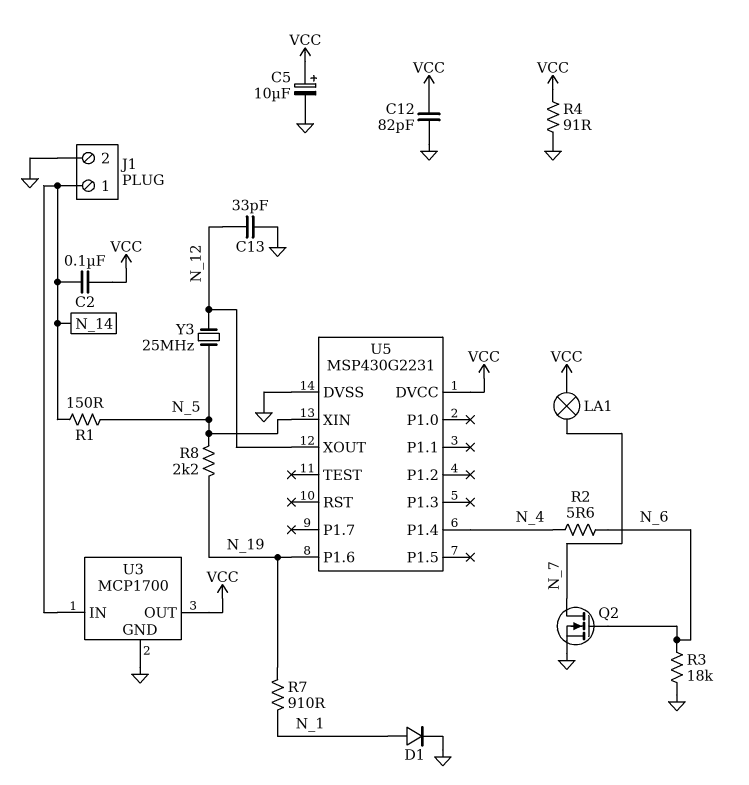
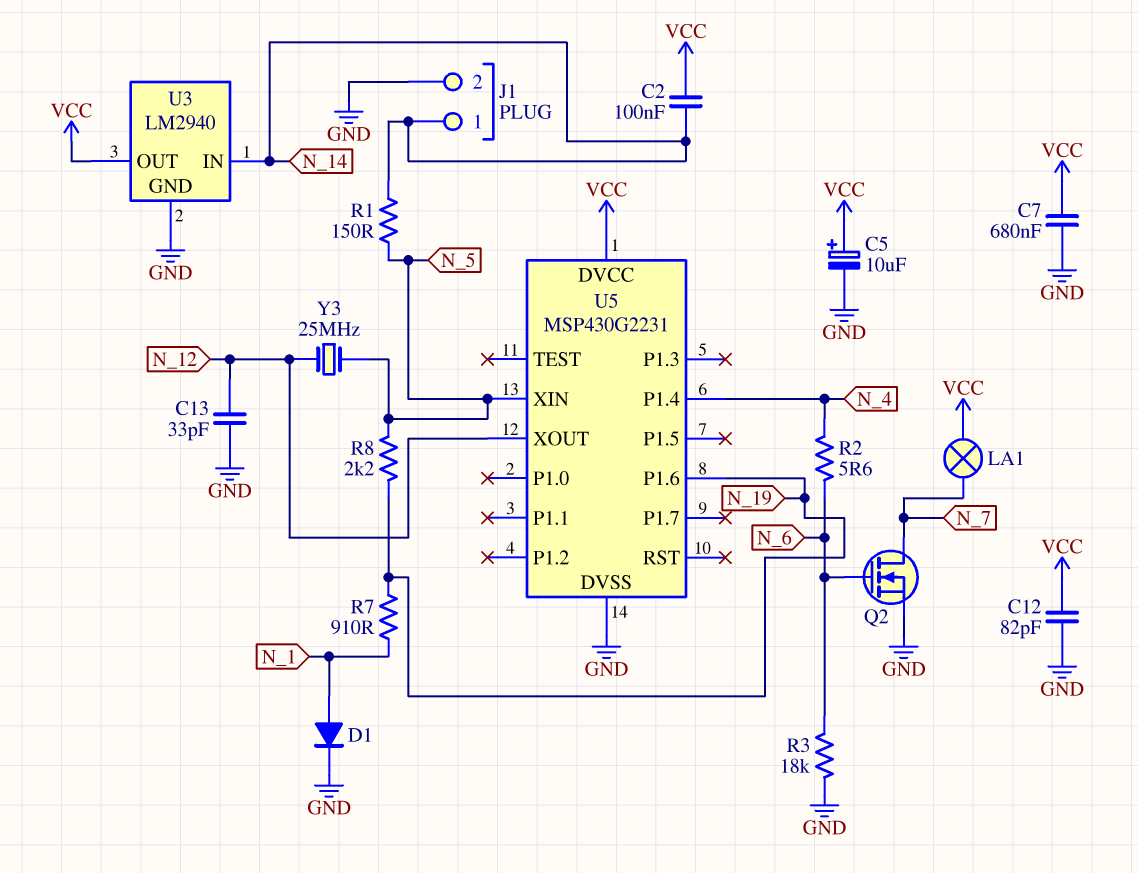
C7: none -> 680nF (GND, VCC)
R4: 91 (GND, VCC) -> none
U3: MCP1700 -> LM2940

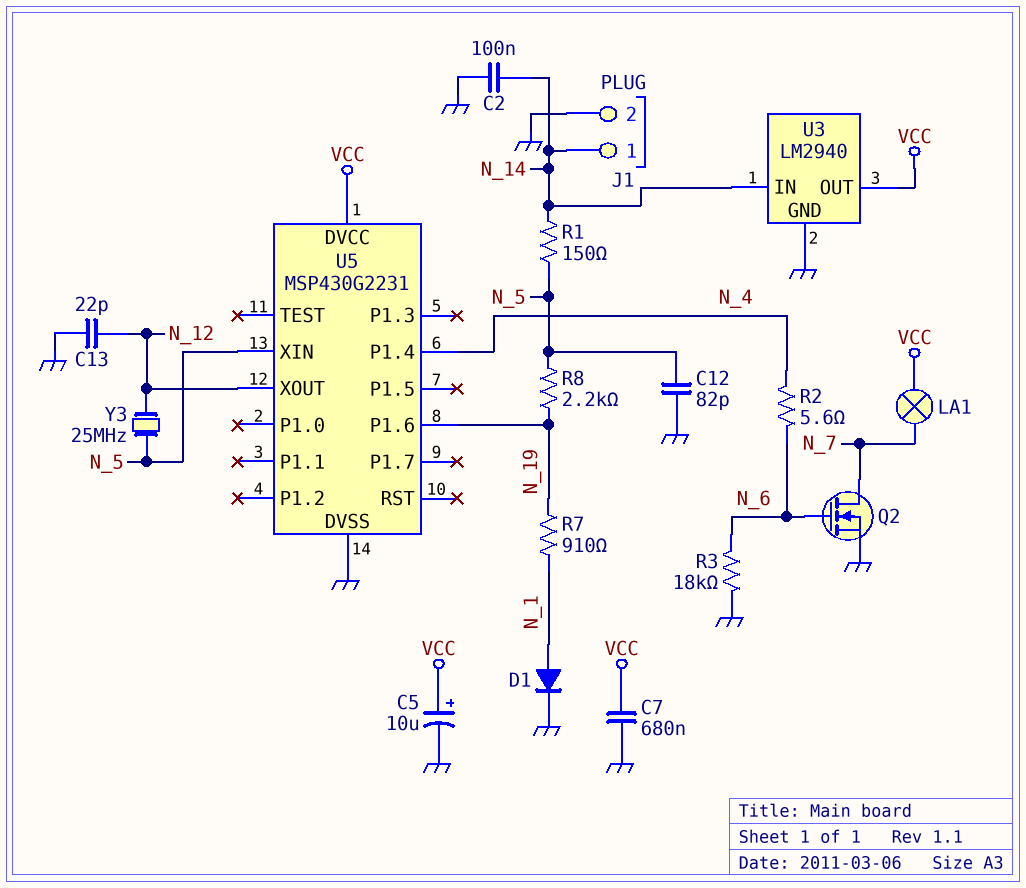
C2: 100nF (N_14, VCC) -> 100nF (GND, N_14)
C12: 82pF (GND, VCC) -> 82pF (GND, N_5)
C13: 33pF (GND, N_12) -> 22pF (GND, N_12)

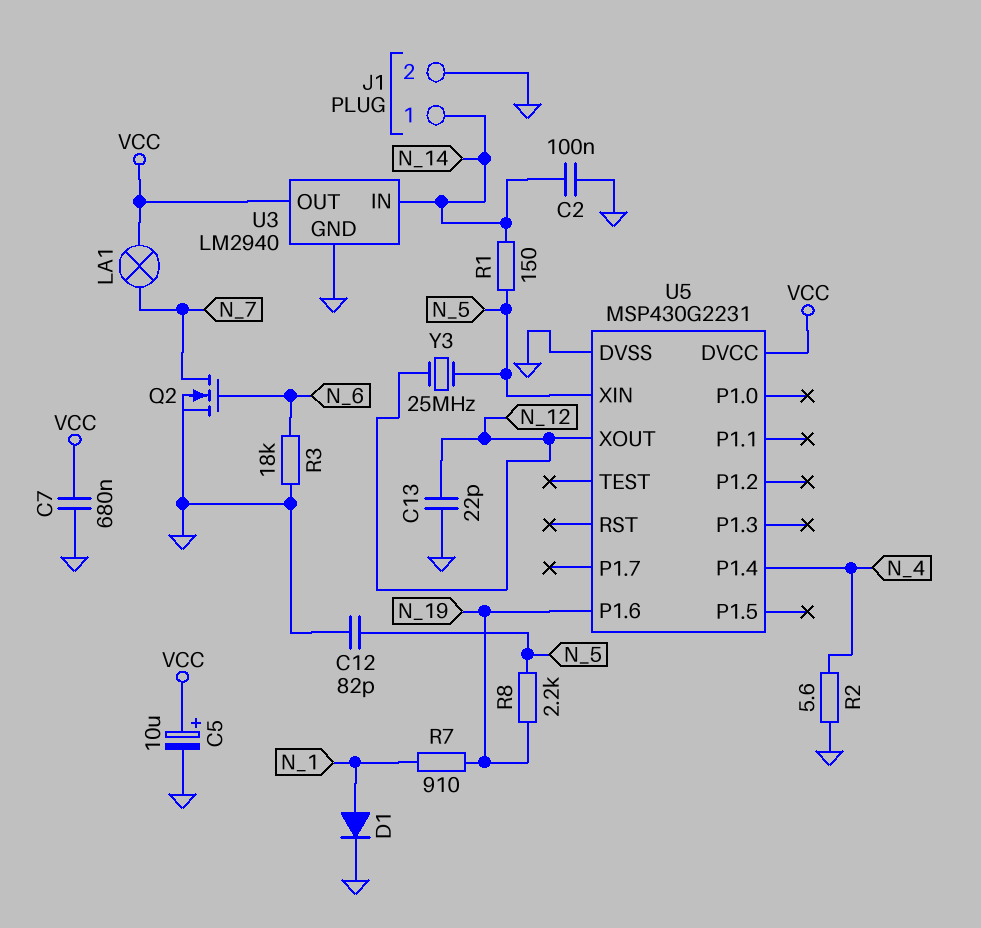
R2: 5.6 (N_4, N_6) -> 5.6 (GND, N_4)

